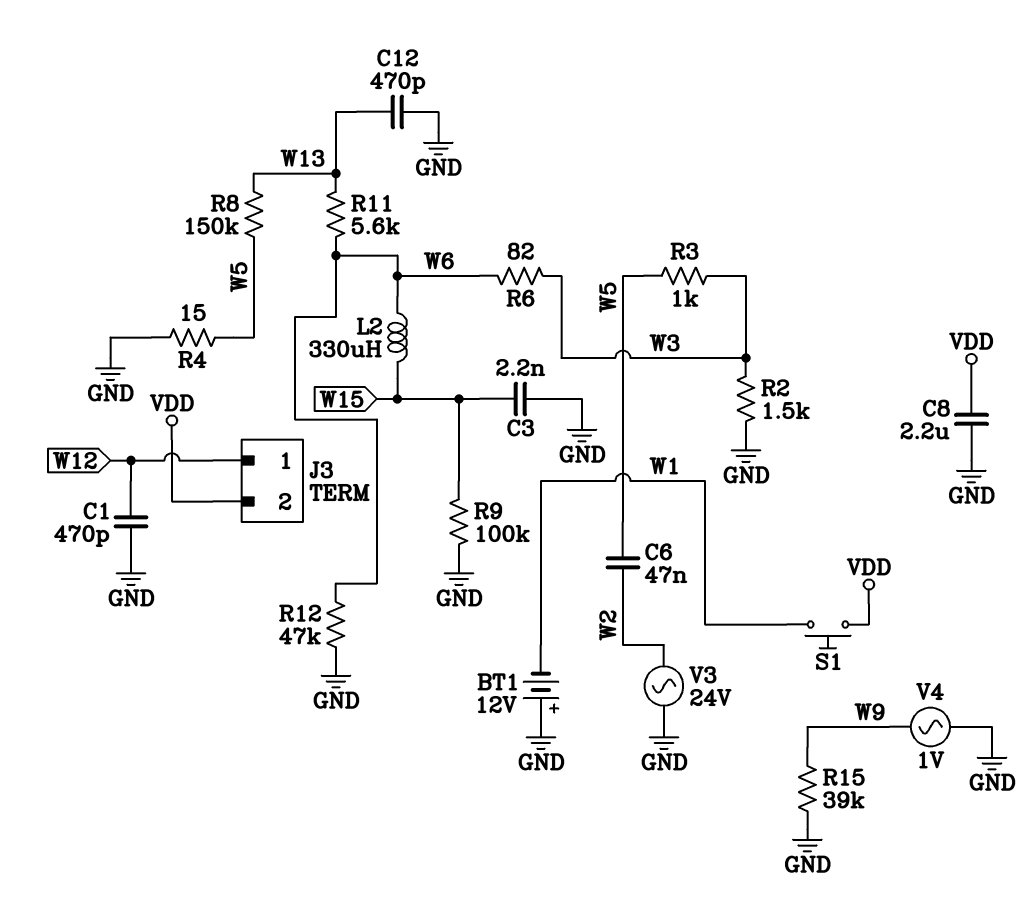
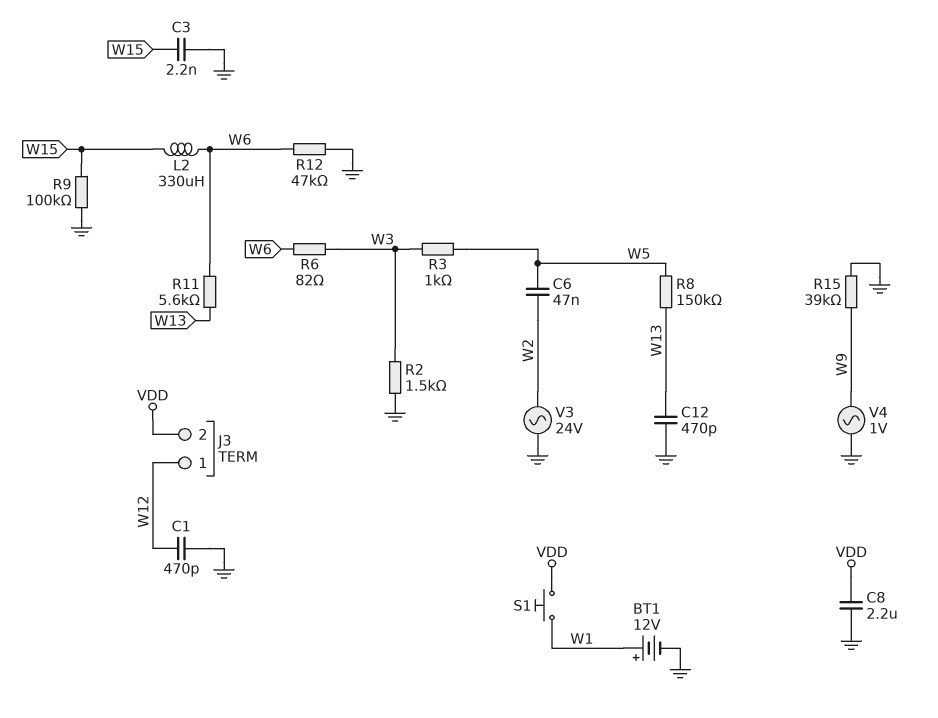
BT1: 12V (plus GND, minus W1) -> 12V (plus W1, minus GND)
R4: 15 (GND, W5) -> none

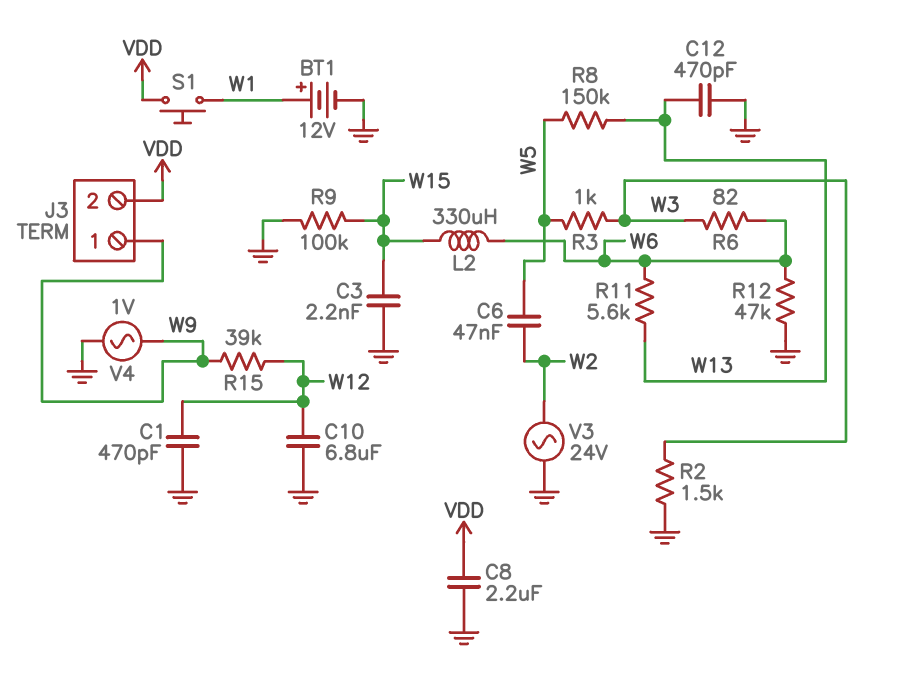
C10: none -> 6.8uF (GND, W12)
J3 pin 1: W12 -> W9
R15: 39k (GND, W9) -> 39k (W9, W12)

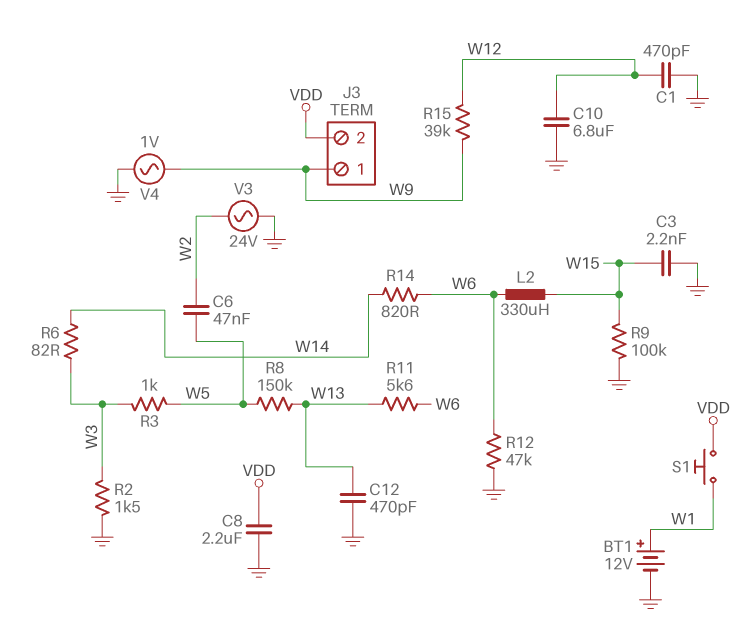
R6: 82 (W3, W6) -> 82 (W3, W14)
R14: none -> 820 (W6, W14)

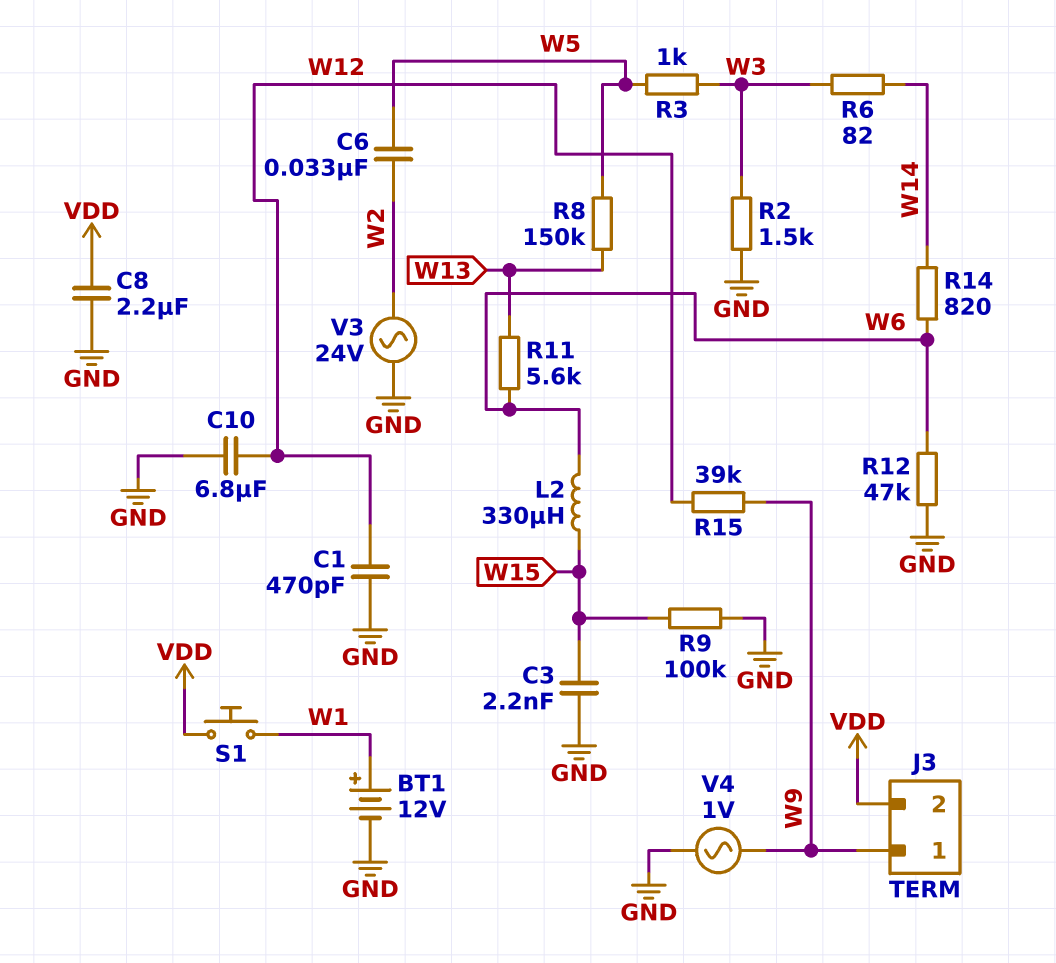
C6: 47nF (W2, W5) -> 33nF (W2, W5)
C12: 470pF (GND, W13) -> none

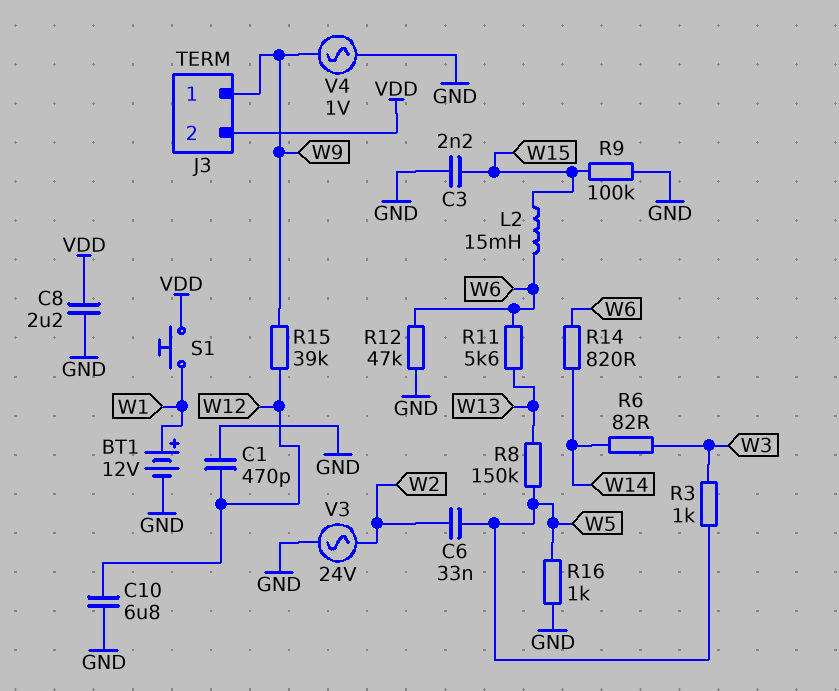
L2: 330uH (W6, W15) -> 15mH (W6, W15)
R2: 1.5k (GND, W3) -> none
R16: none -> 1k (GND, W5)

